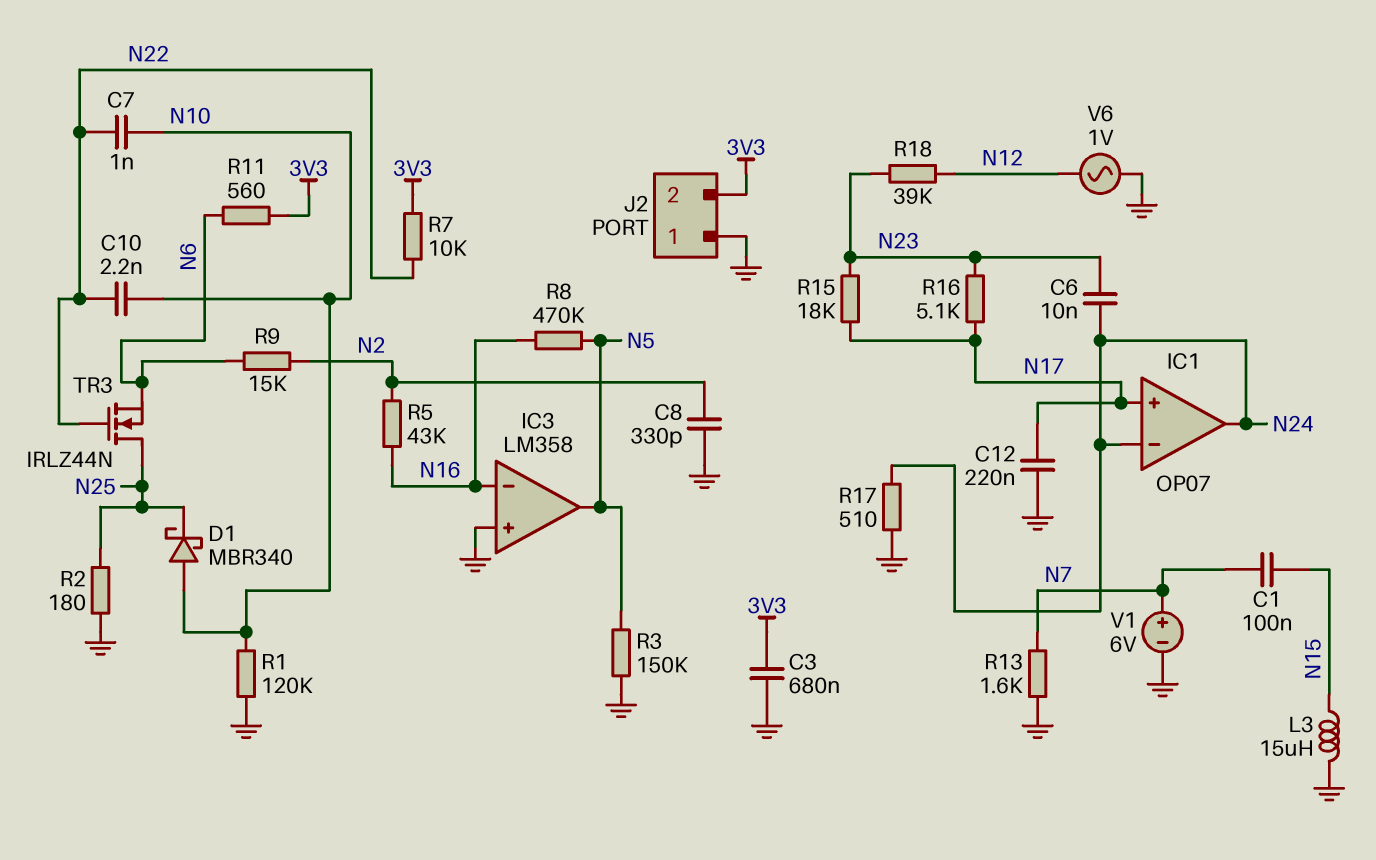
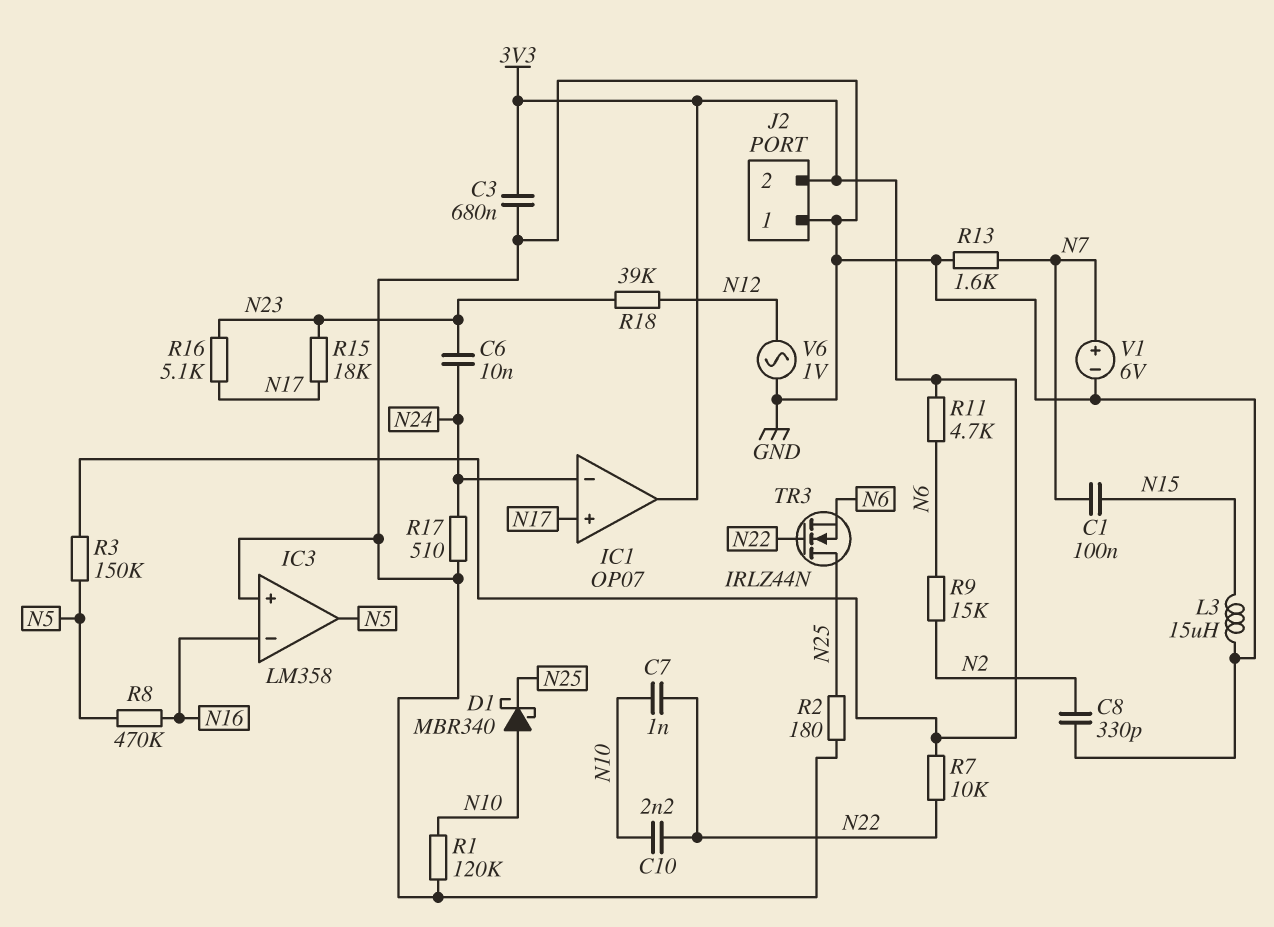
C12: 220nF (GND, N17) -> none
IC1 pin out: N24 -> 3V3
R3: 150k (GND, N5) -> 150k (3V3, N5)
R5: 43k (N2, N16) -> none
R11: 560 (3V3, N6) -> 4.7k (3V3, N6)

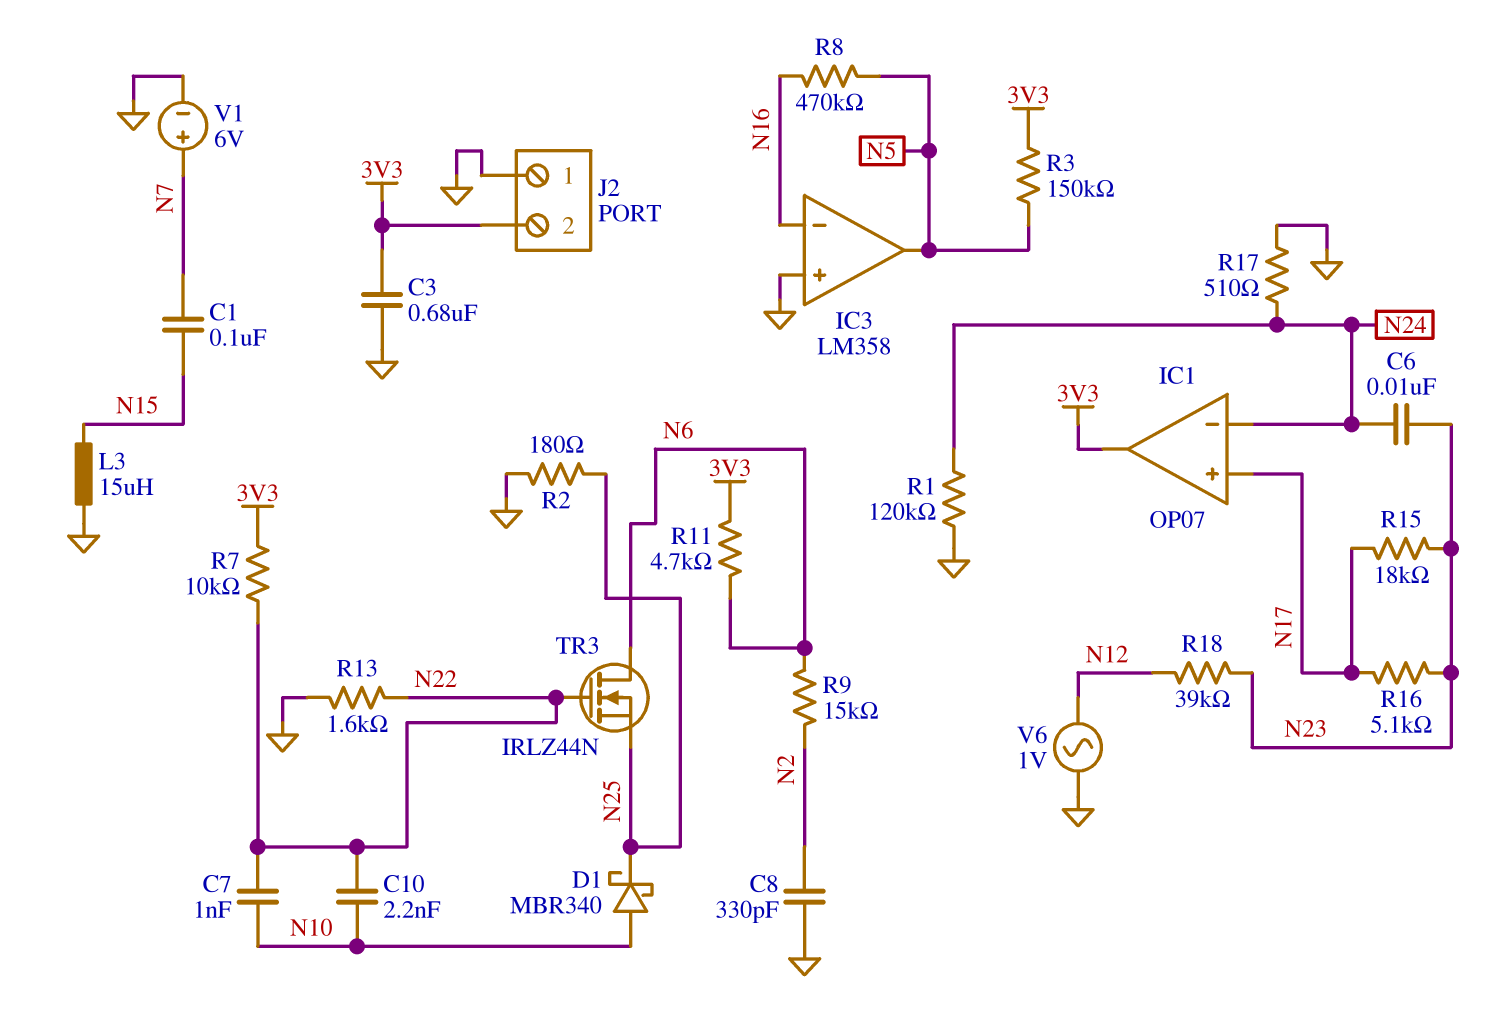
R1: 120k (GND, N10) -> 120k (GND, N24)
R13: 1.6k (GND, N7) -> 1.6k (GND, N22)
TR3: NMOS IRLZ44N (G N22, D N25, S N6) -> NMOS IRLZ44N (G N22, D N6, S N25)

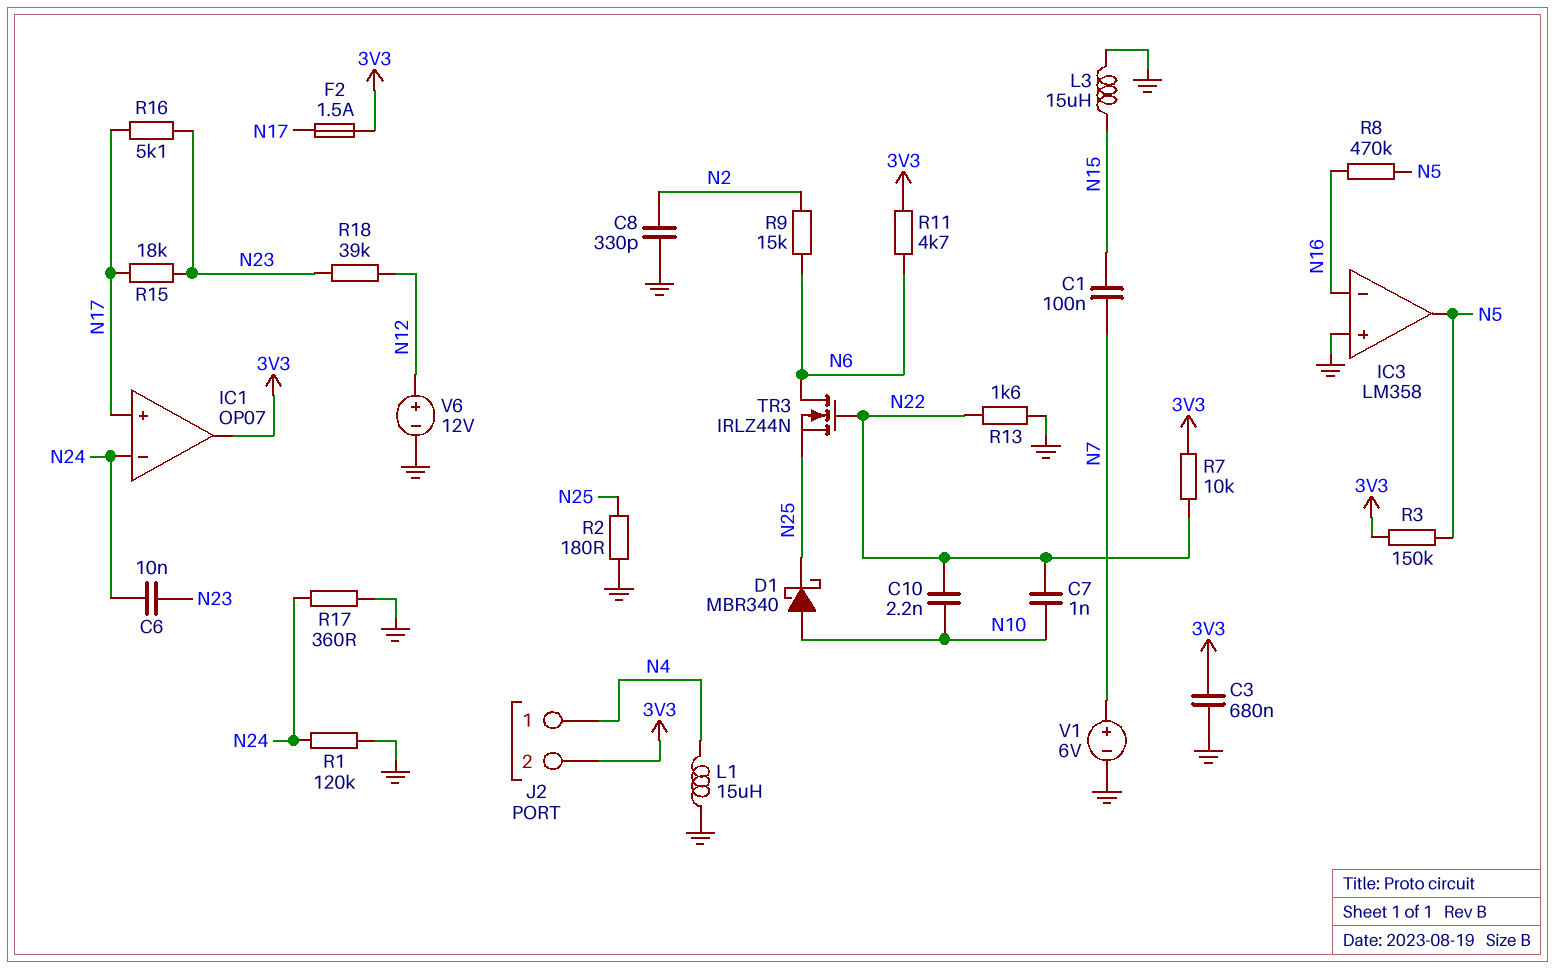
F2: none -> 1.5A (3V3, N17)
J2 pin 1: GND -> N4
L1: none -> 15uH (GND, N4)
R17: 510 (GND, N24) -> 360 (GND, N24)
V6: AC 1V (GND, N12) -> 12V (plus N12, minus GND)

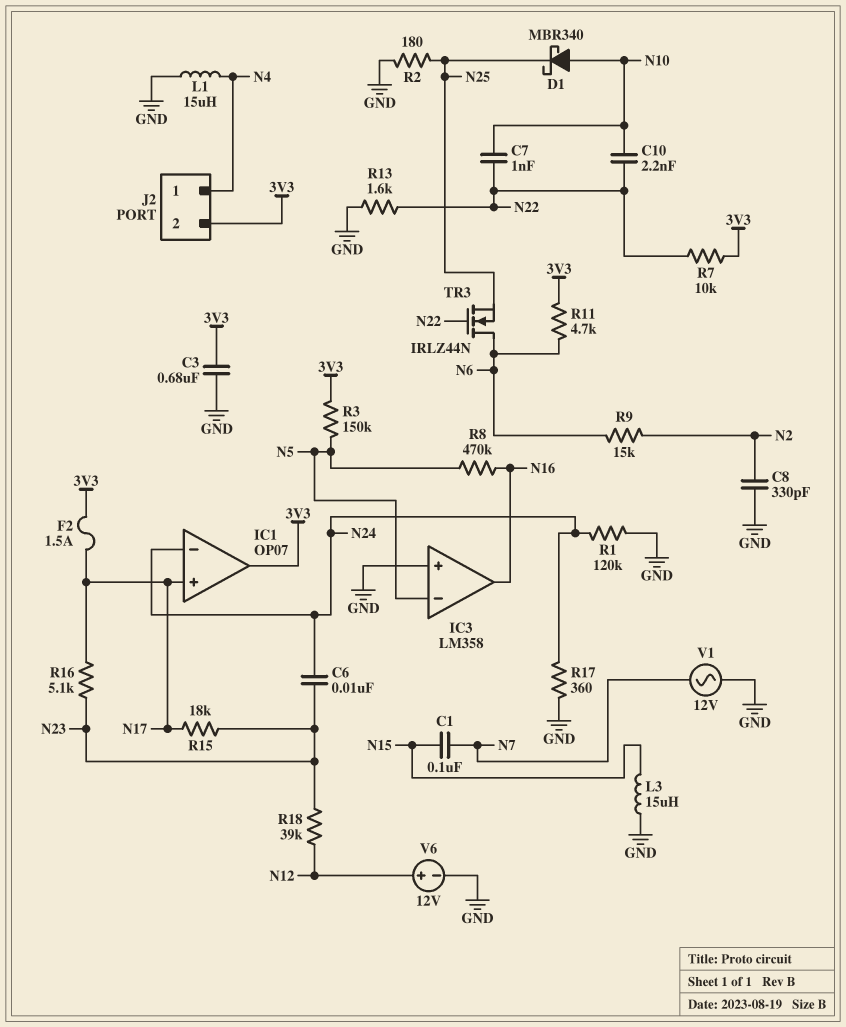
IC3 pin in-: N16 -> N5
IC3 pin out: N5 -> N16
V1: 6V (plus N7, minus GND) -> AC 12V (GND, N7)

